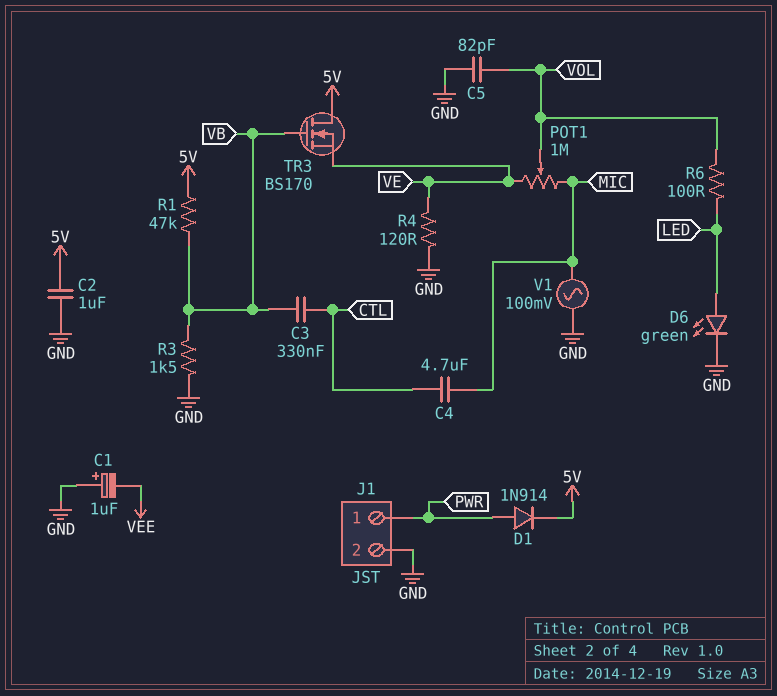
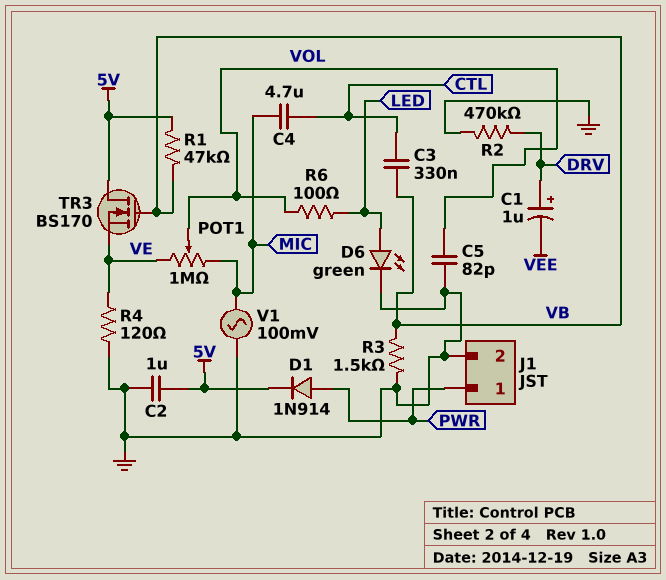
C1: 1uF (plus GND, minus VEE) -> 1uF (plus DRV, minus VEE)
R2: none -> 470k (DRV, GND)

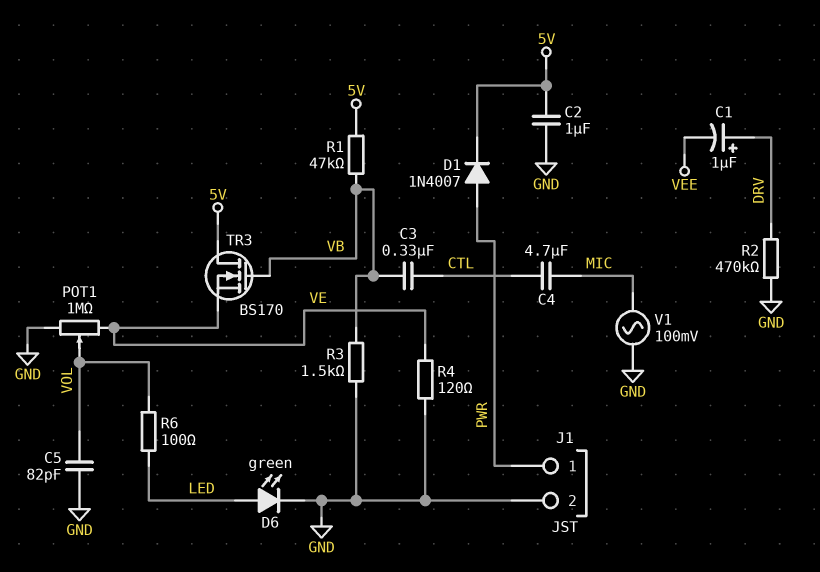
D1: diode 1N914 (A PWR, K 5V) -> diode 1N4007 (A PWR, K 5V)
POT1: 1M (MIC, VE, wiper VOL) -> 1M (GND, VE, wiper VOL)

